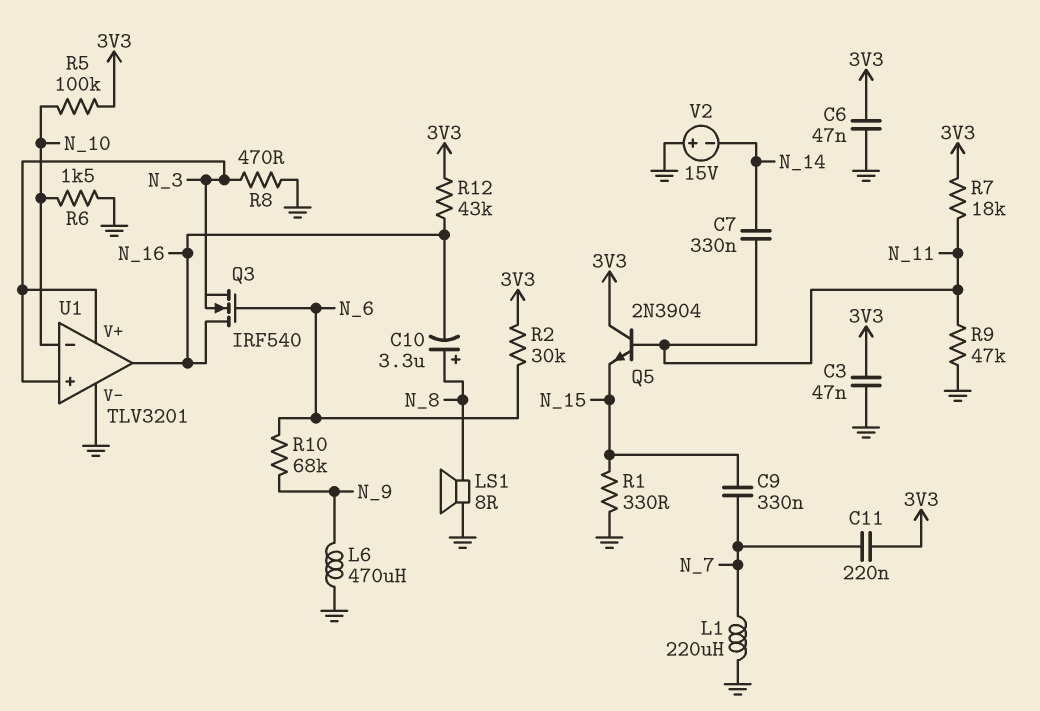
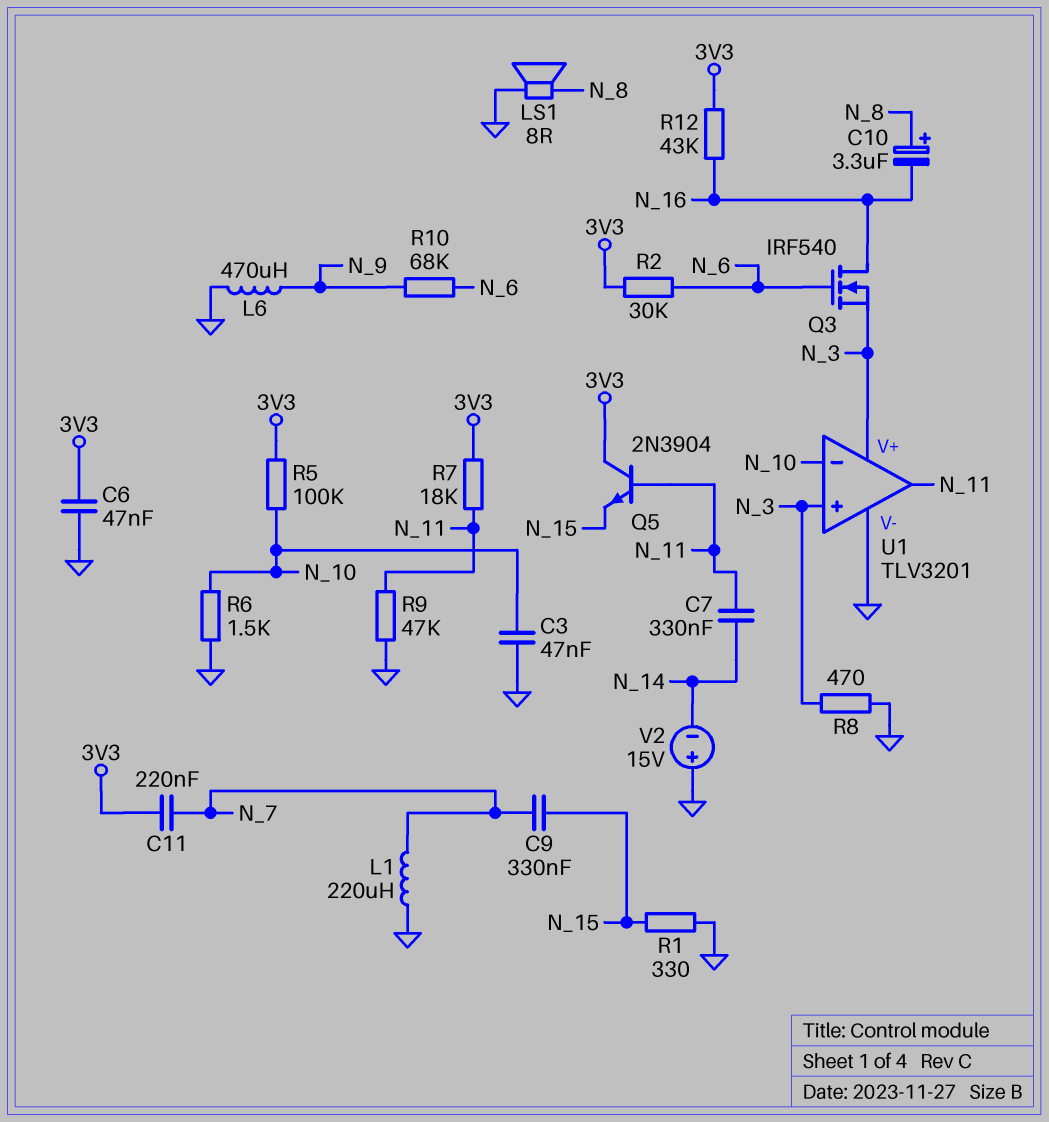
C3: 47nF (3V3, GND) -> 47nF (GND, N_10)
U1 pin out: N_16 -> N_11

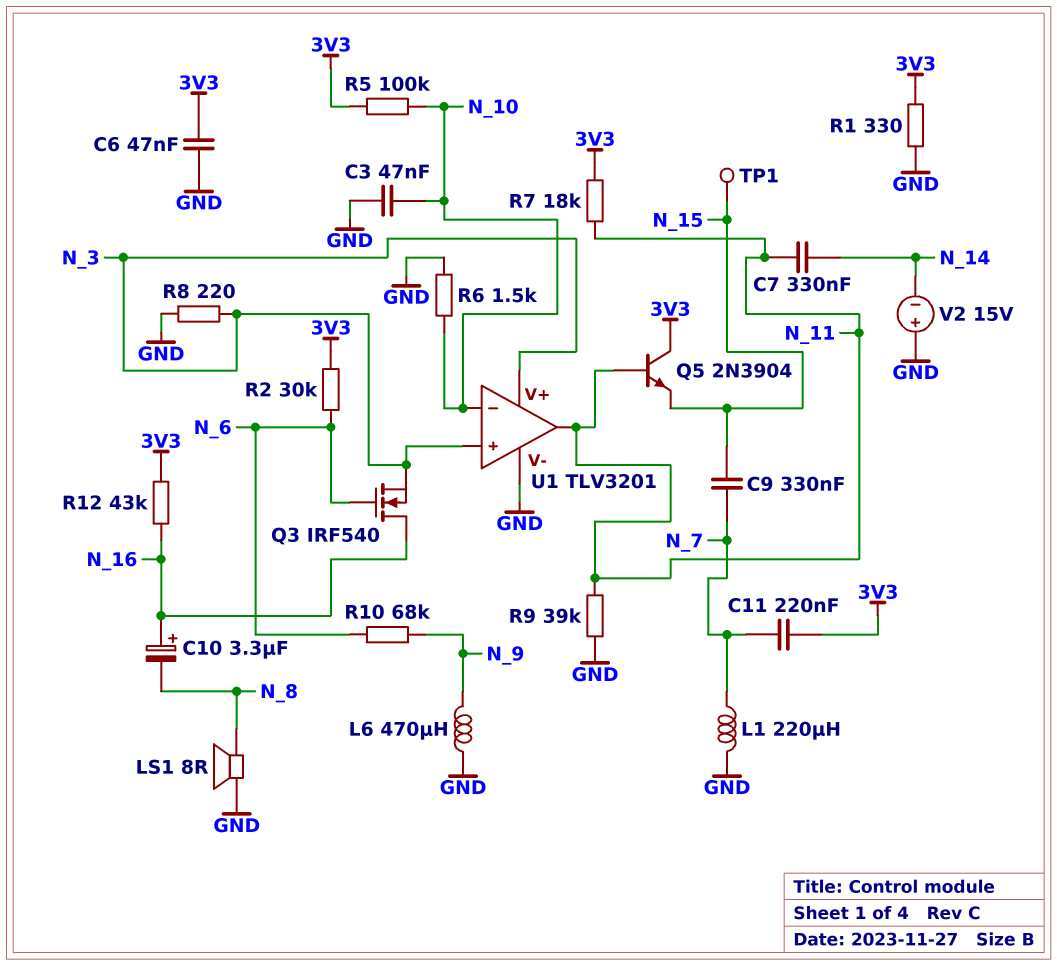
C10: 3.3uF (plus N_8, minus N_16) -> 3.3uF (plus N_16, minus N_8)
R1: 330 (GND, N_15) -> 330 (3V3, GND)
R8: 470 (GND, N_3) -> 220 (GND, N_3)
R9: 47k (GND, N_11) -> 39k (GND, N_11)
TP1: none -> test point (N_15)

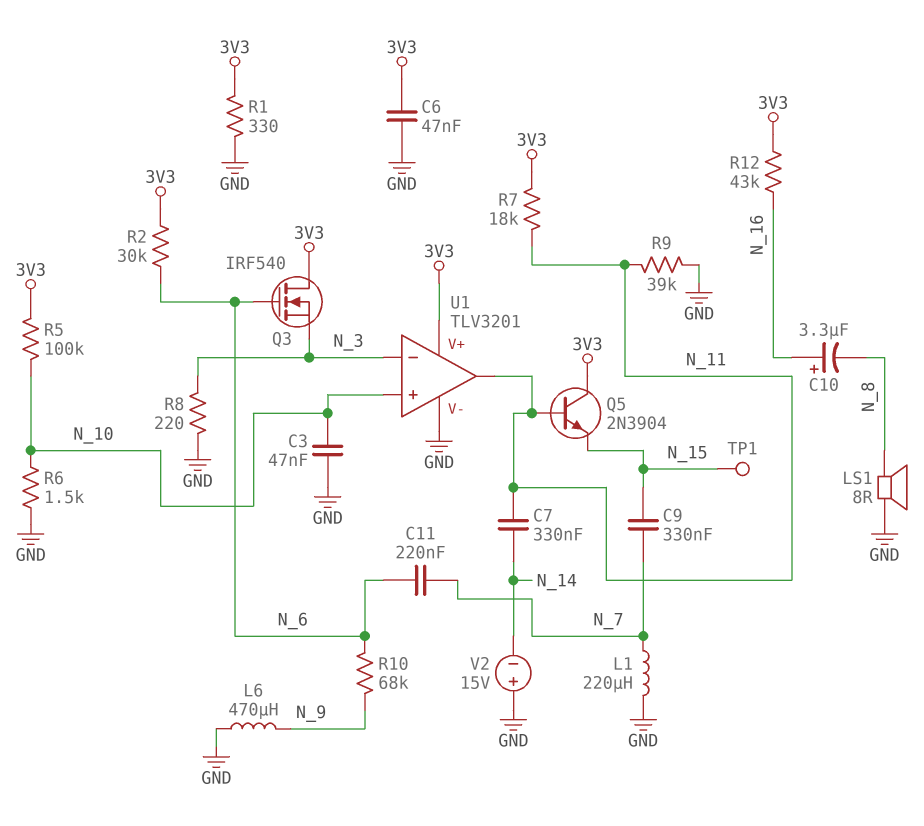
C11: 220nF (3V3, N_7) -> 220nF (N_6, N_7)
Q3: NMOS IRF540 (G N_6, D N_16, S N_3) -> NMOS IRF540 (G N_6, D 3V3, S N_3)
U1 pin V+: N_3 -> 3V3
U1 pin in+: N_3 -> N_10
U1 pin in-: N_10 -> N_3

